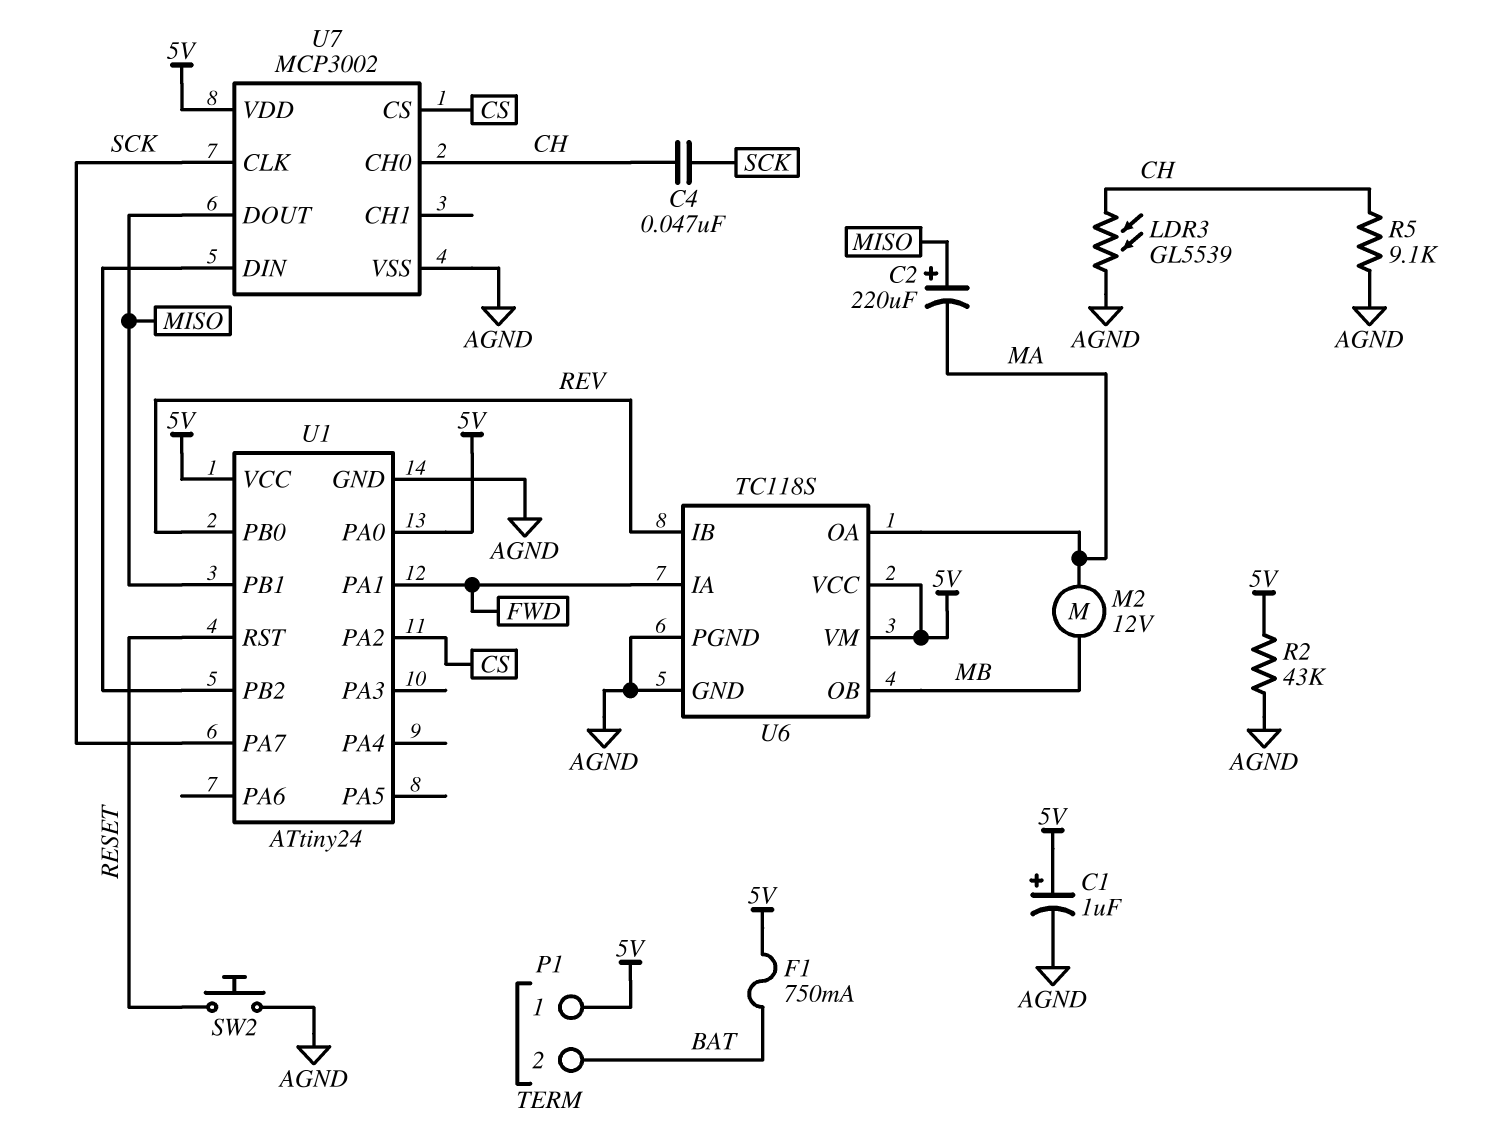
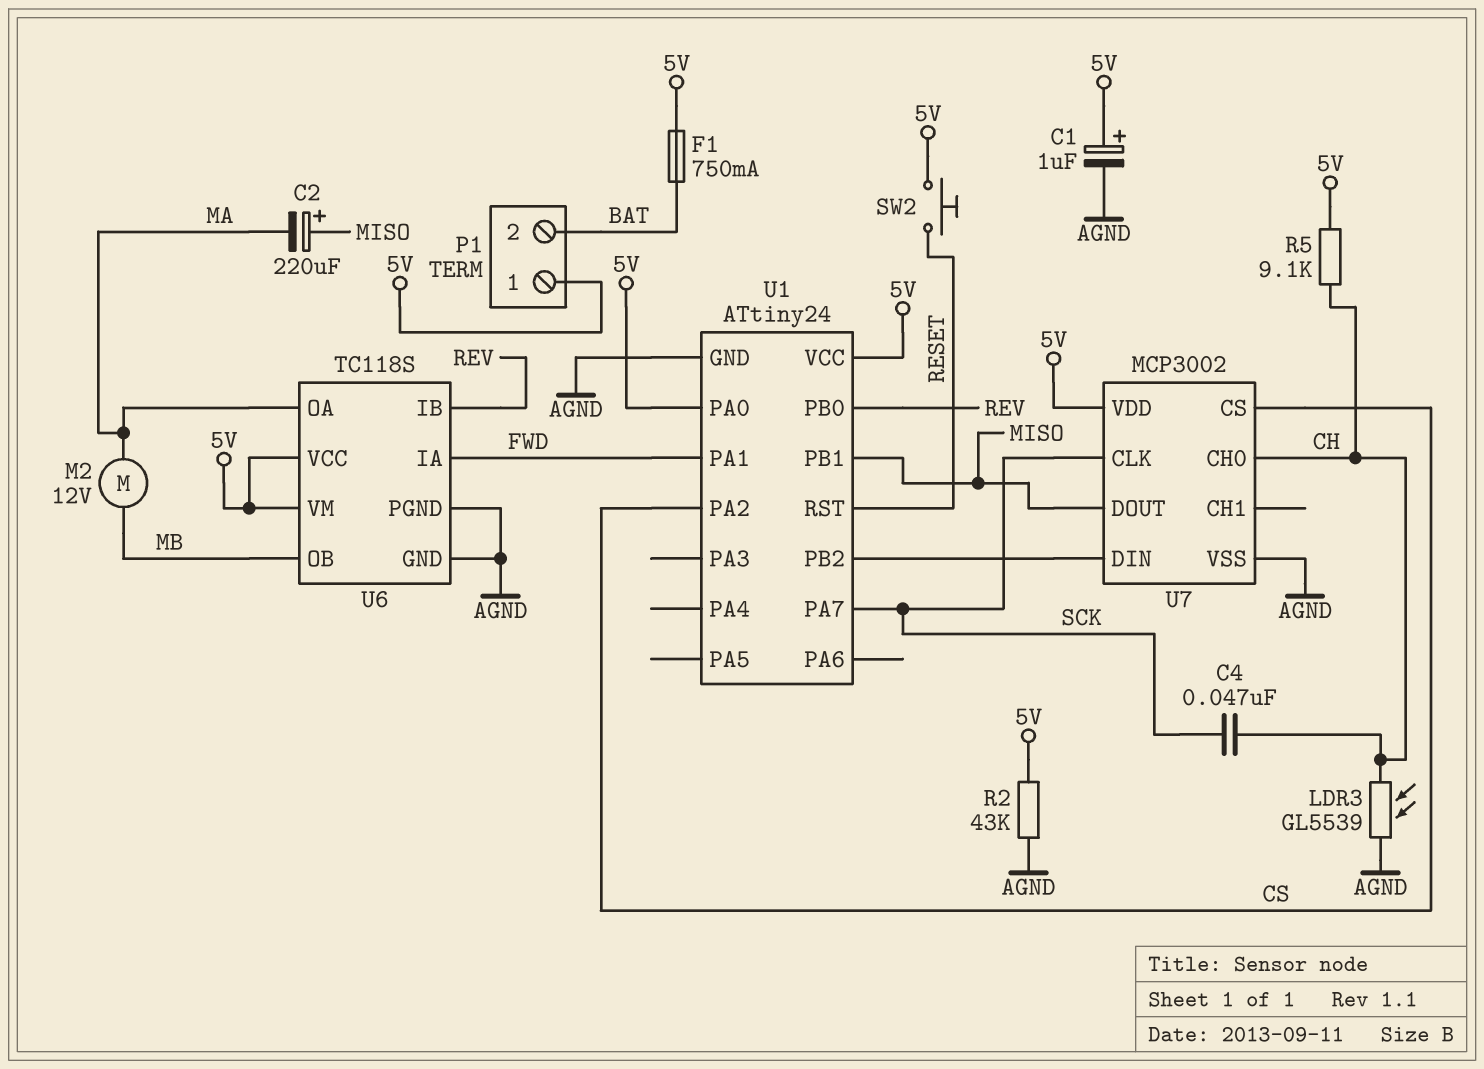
R5: 9.1k (AGND, CH) -> 9.1k (5V, CH)
SW2: button (AGND, RESET) -> button (5V, RESET)

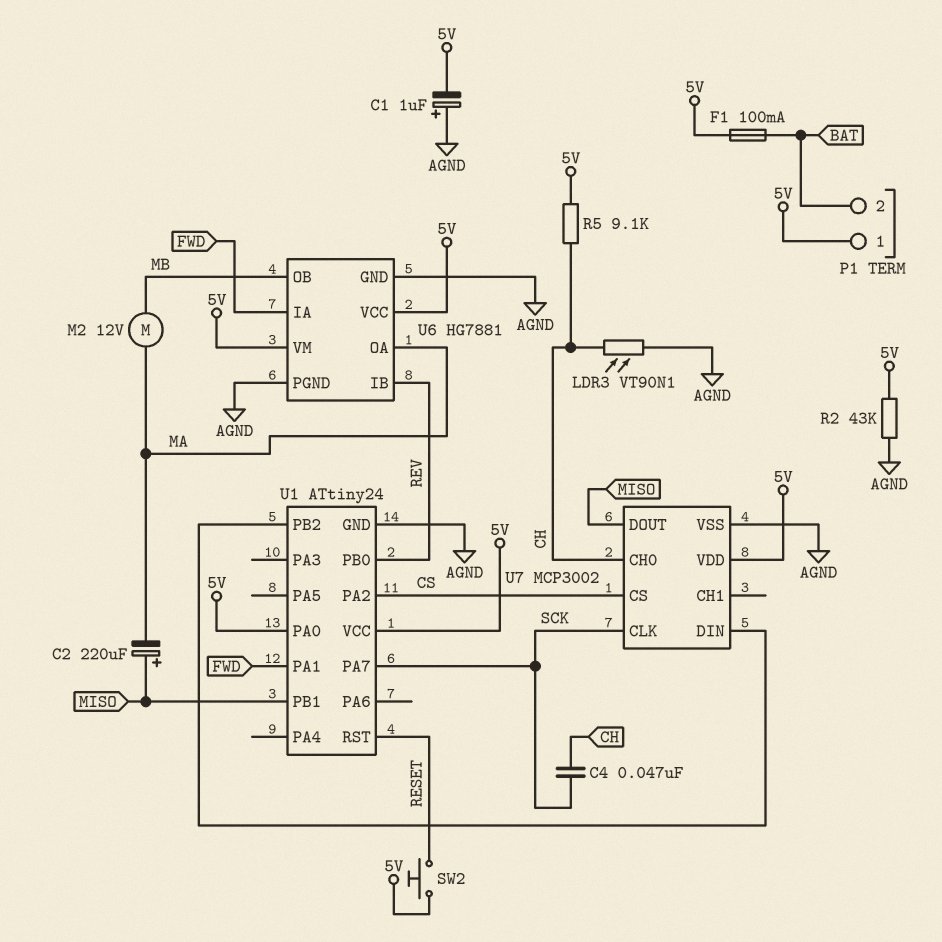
C1: 1uF (plus 5V, minus AGND) -> 1uF (plus AGND, minus 5V)
F1: 750mA (5V, BAT) -> 100mA (5V, BAT)
LDR3: GL5539 (AGND, CH) -> VT90N1 (AGND, CH)
U6: TC118S -> HG7881

